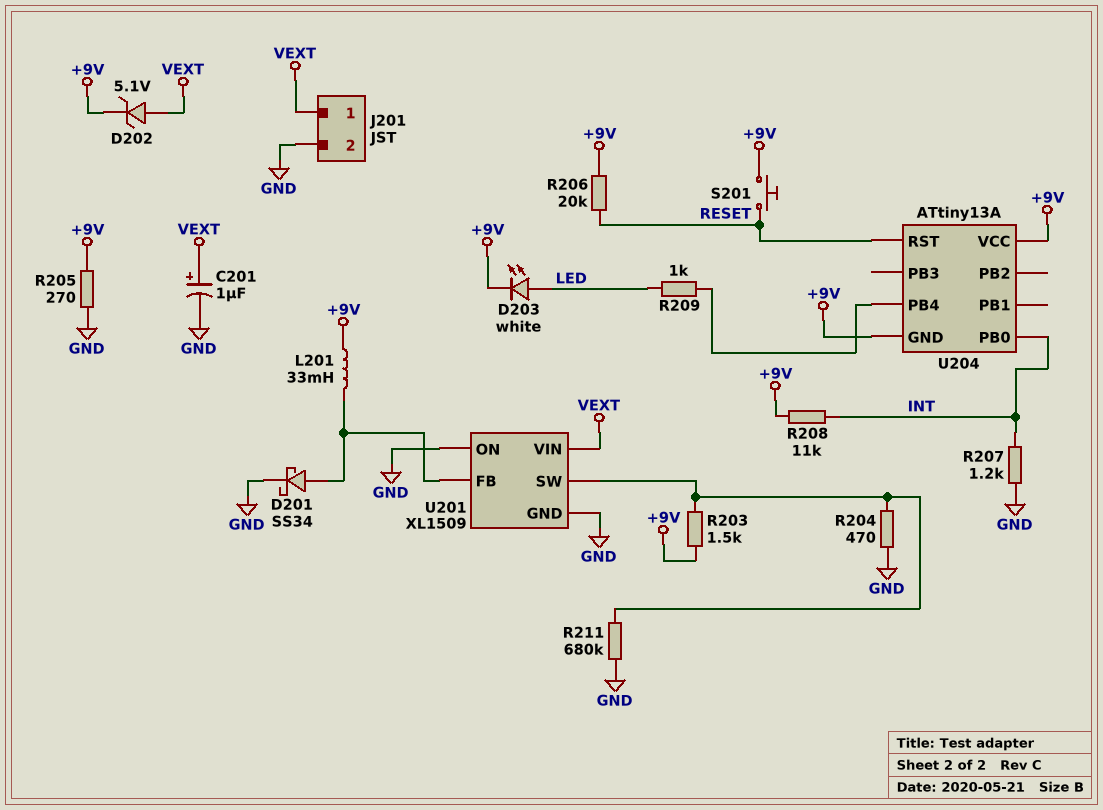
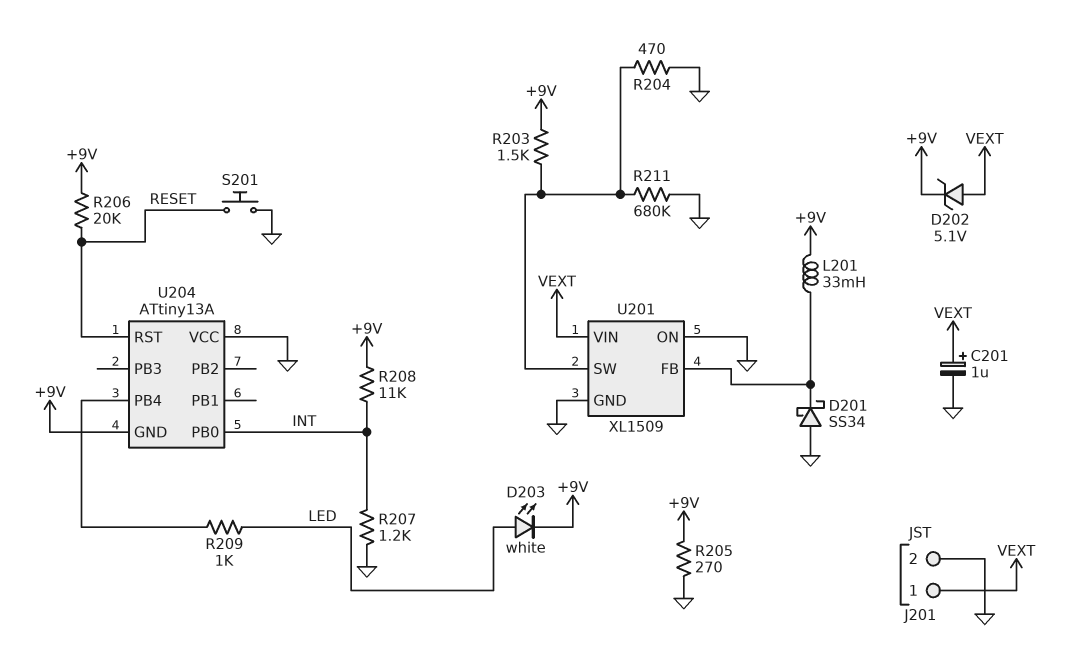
D201: schottky SS34 (A U201/FB, K GND) -> schottky SS34 (A GND, K U201/FB)
S201: button (+9V, RESET) -> button (GND, RESET)
U204 pin VCC: +9V -> GND

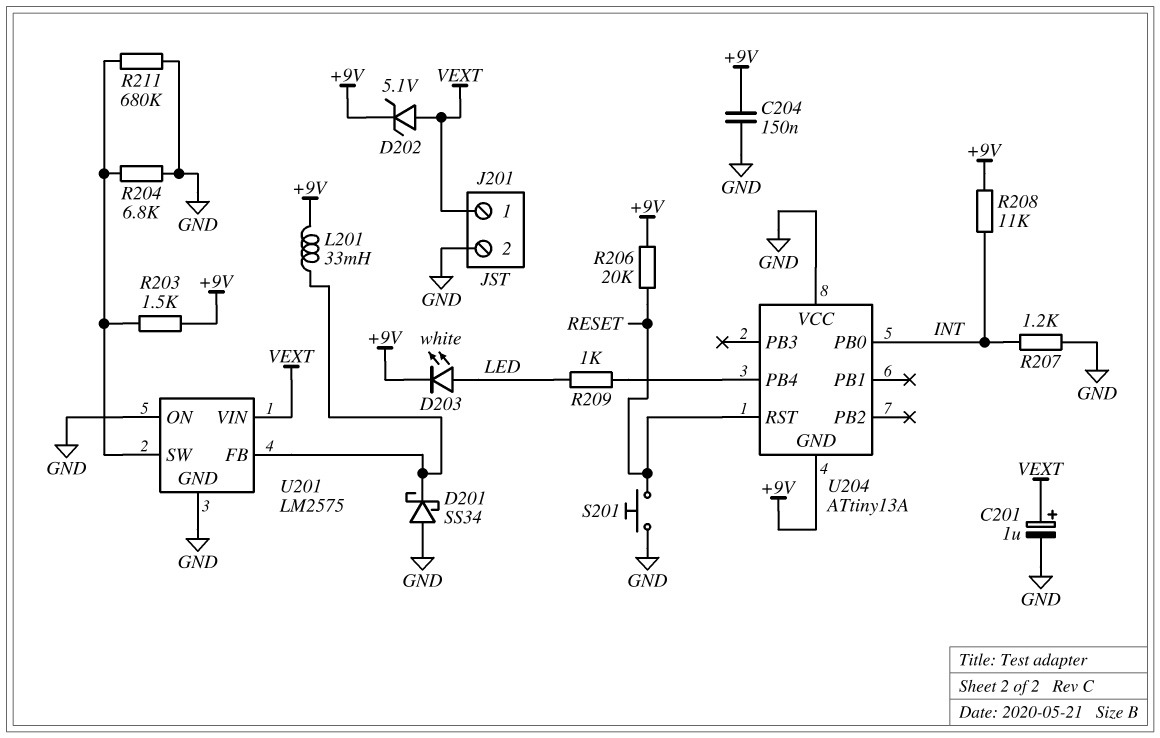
C204: none -> 150nF (+9V, GND)
R204: 470 (GND, U201/SW) -> 6.8k (GND, U201/SW)
R205: 270 (+9V, GND) -> none
U201: XL1509 -> LM2575

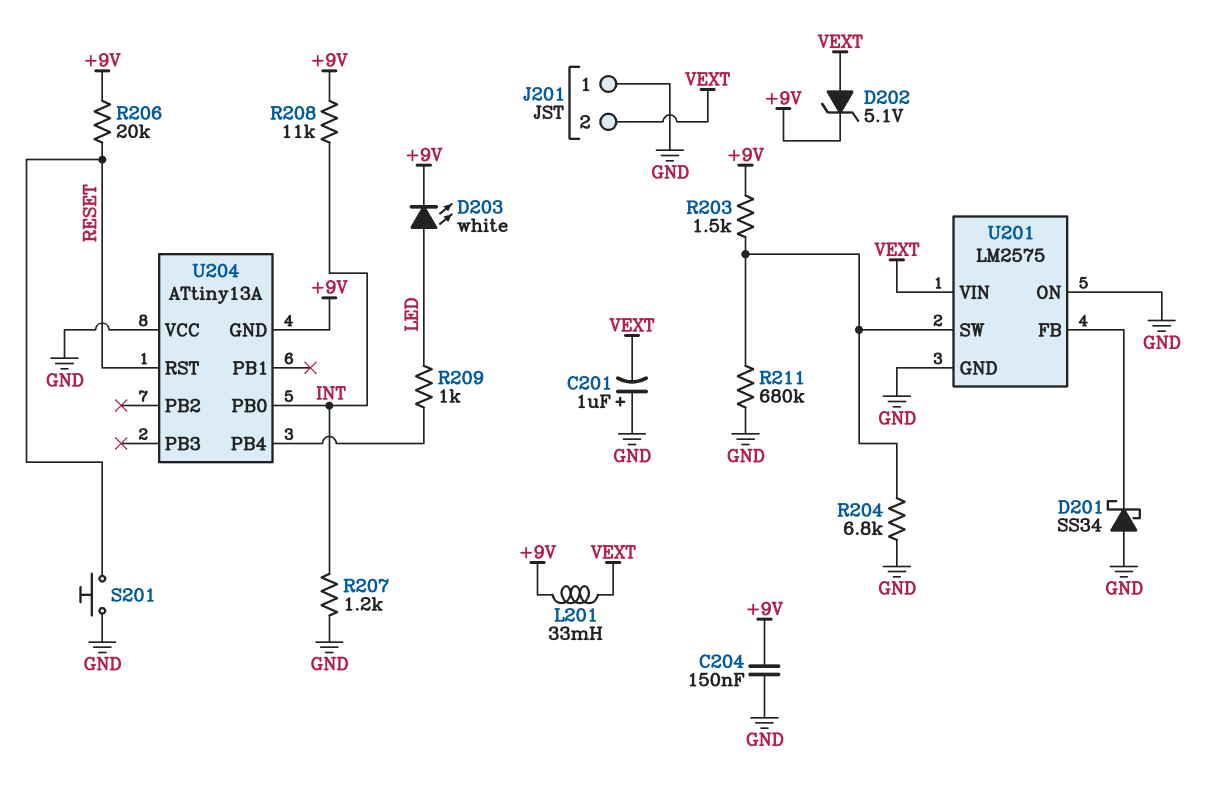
C201: 1uF (plus VEXT, minus GND) -> 1uF (plus GND, minus VEXT)
J201 pin 1: VEXT -> GND
J201 pin 2: GND -> VEXT
L201: 33mH (+9V, U201/FB) -> 33mH (+9V, VEXT)

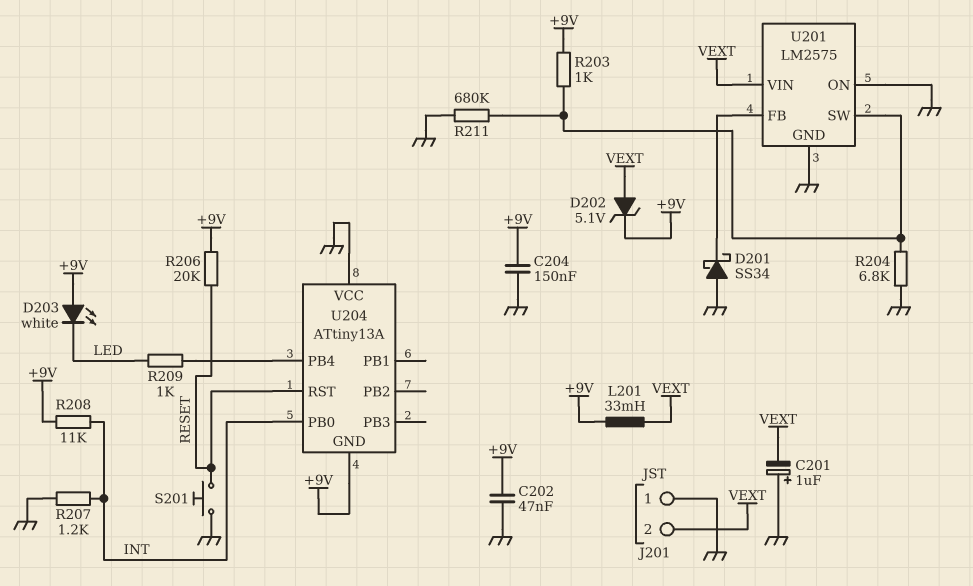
C202: none -> 47nF (+9V, GND)
D203: LED white (A LED, K +9V) -> LED white (A +9V, K LED)
R203: 1.5k (+9V, U201/SW) -> 1k (+9V, U201/SW)

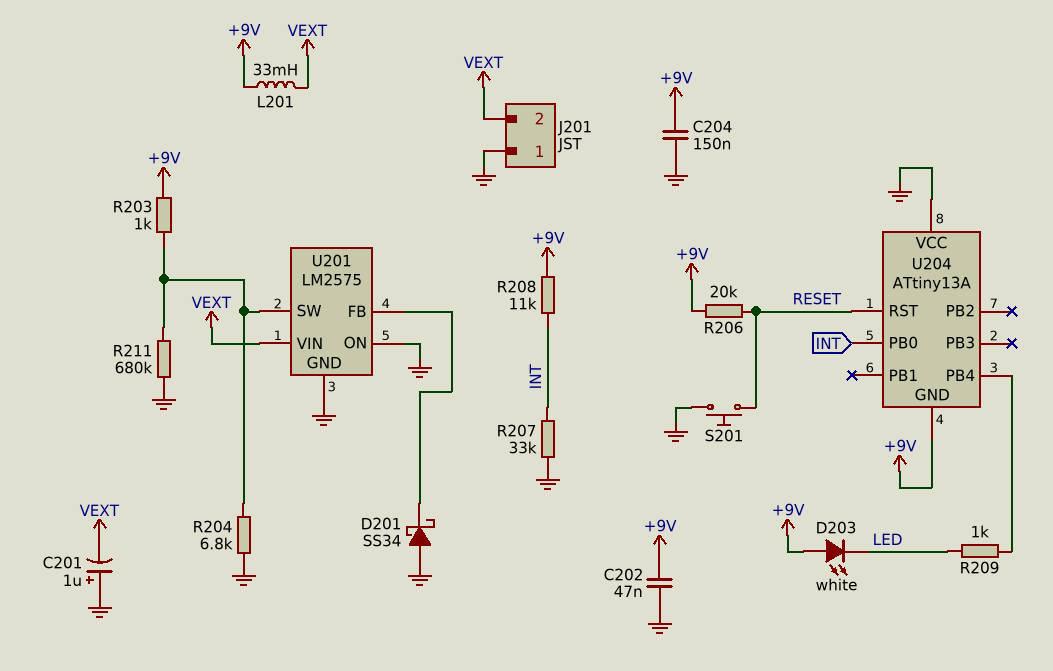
D202: zener 5.1V (A VEXT, K +9V) -> none
R207: 1.2k (GND, INT) -> 33k (GND, INT)

